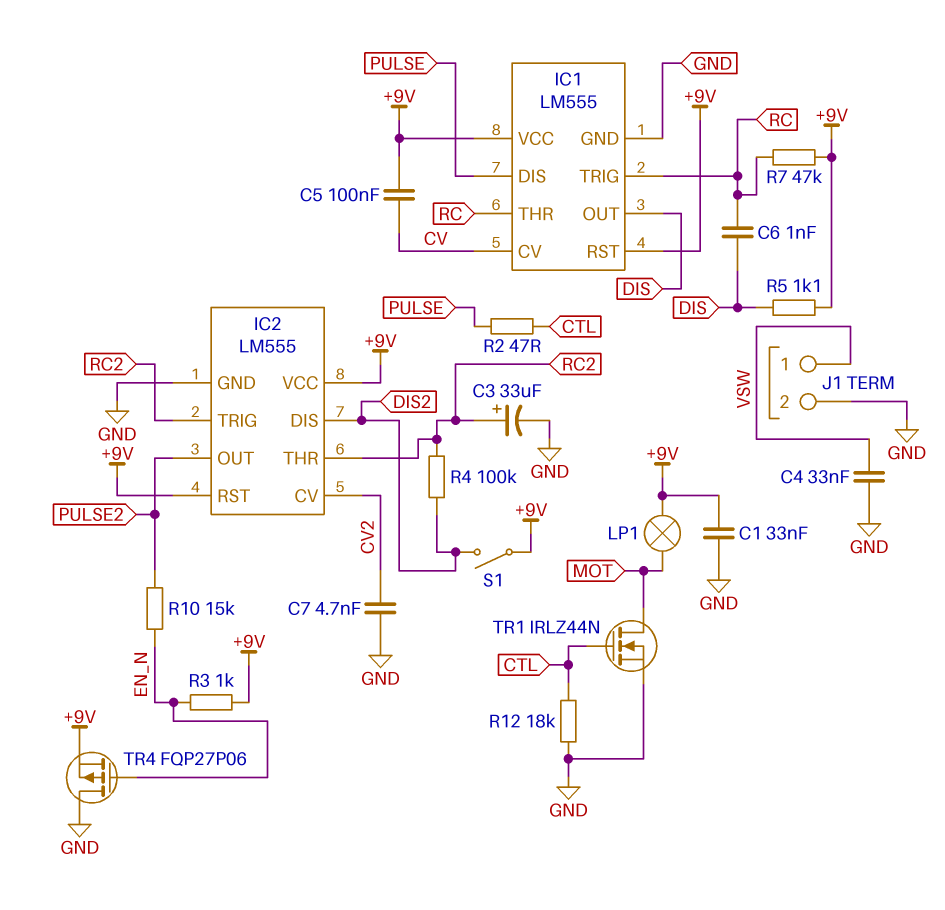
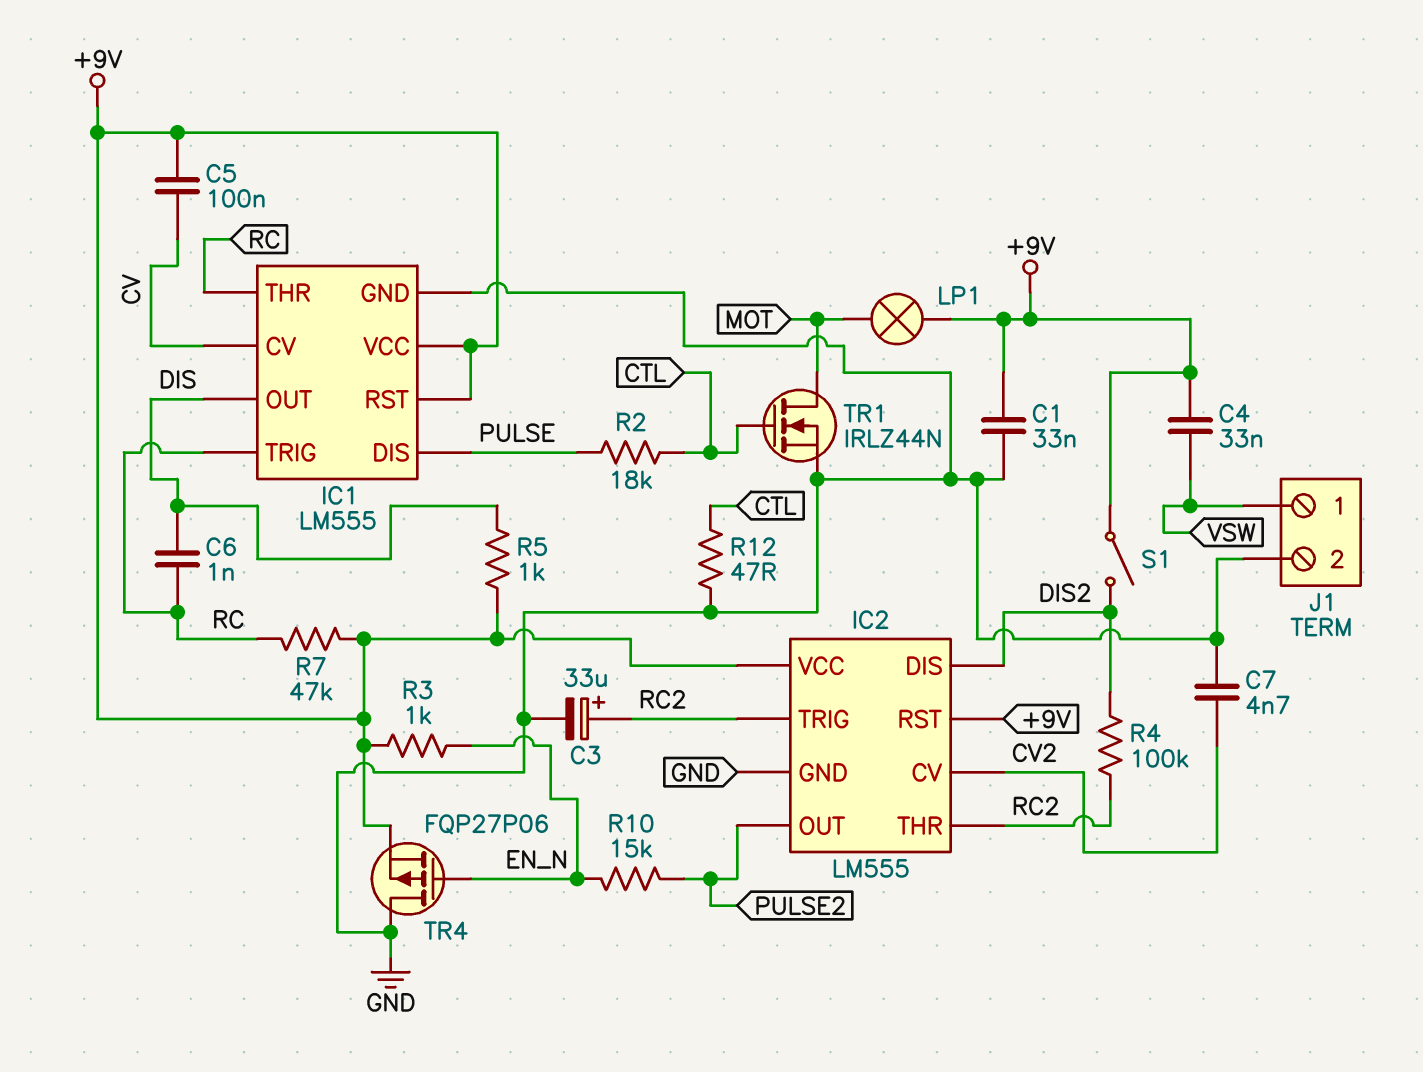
C4: 33nF (GND, VSW) -> 33nF (+9V, VSW)
R2: 47 (CTL, PULSE) -> 18k (CTL, PULSE)
R5: 1.1k (+9V, DIS) -> 1k (+9V, DIS)
R12: 18k (CTL, GND) -> 47 (CTL, GND)

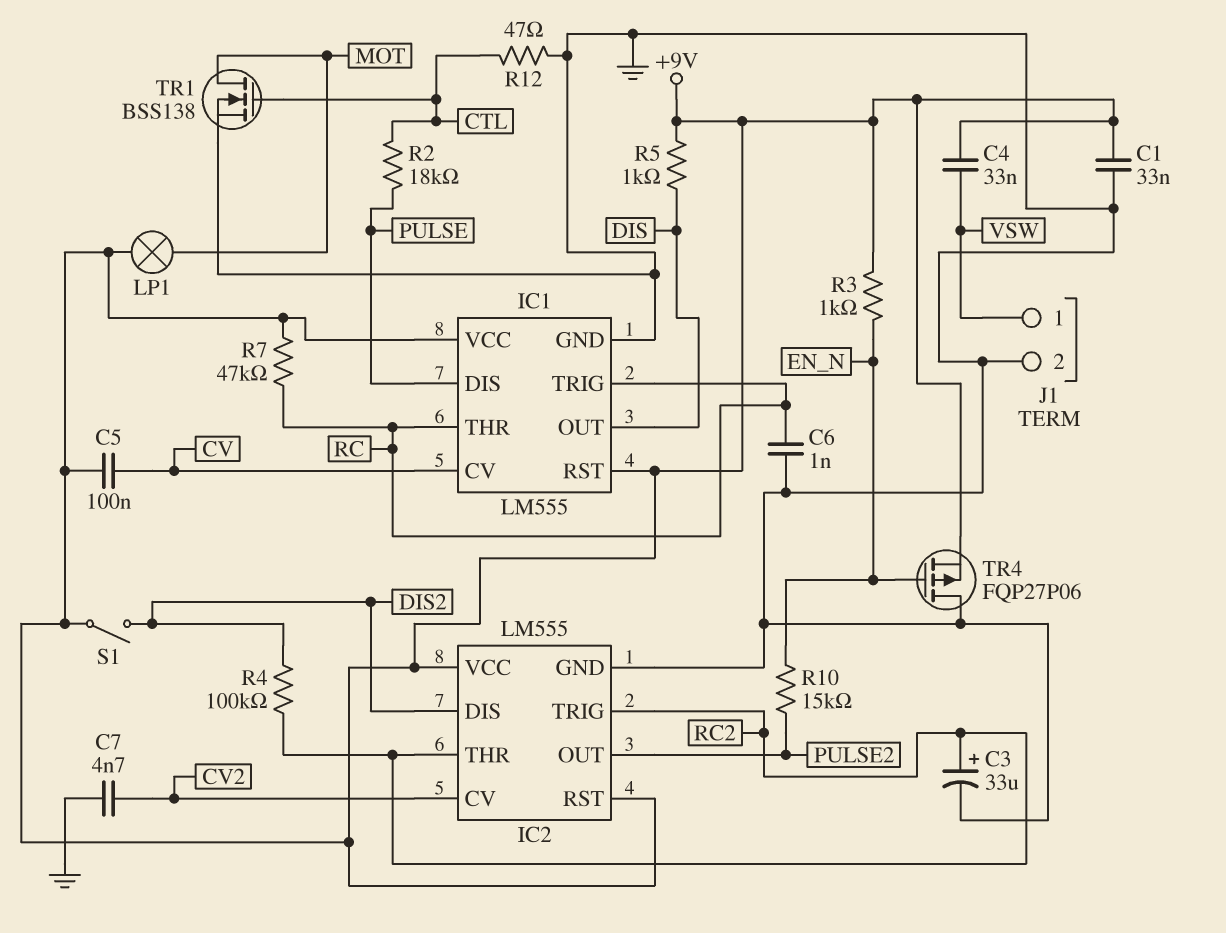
C6: 1nF (DIS, RC) -> 1nF (GND, RC)
TR1: NMOS IRLZ44N (G CTL, D MOT, S GND) -> NMOS BSS138 (G CTL, D MOT, S GND)

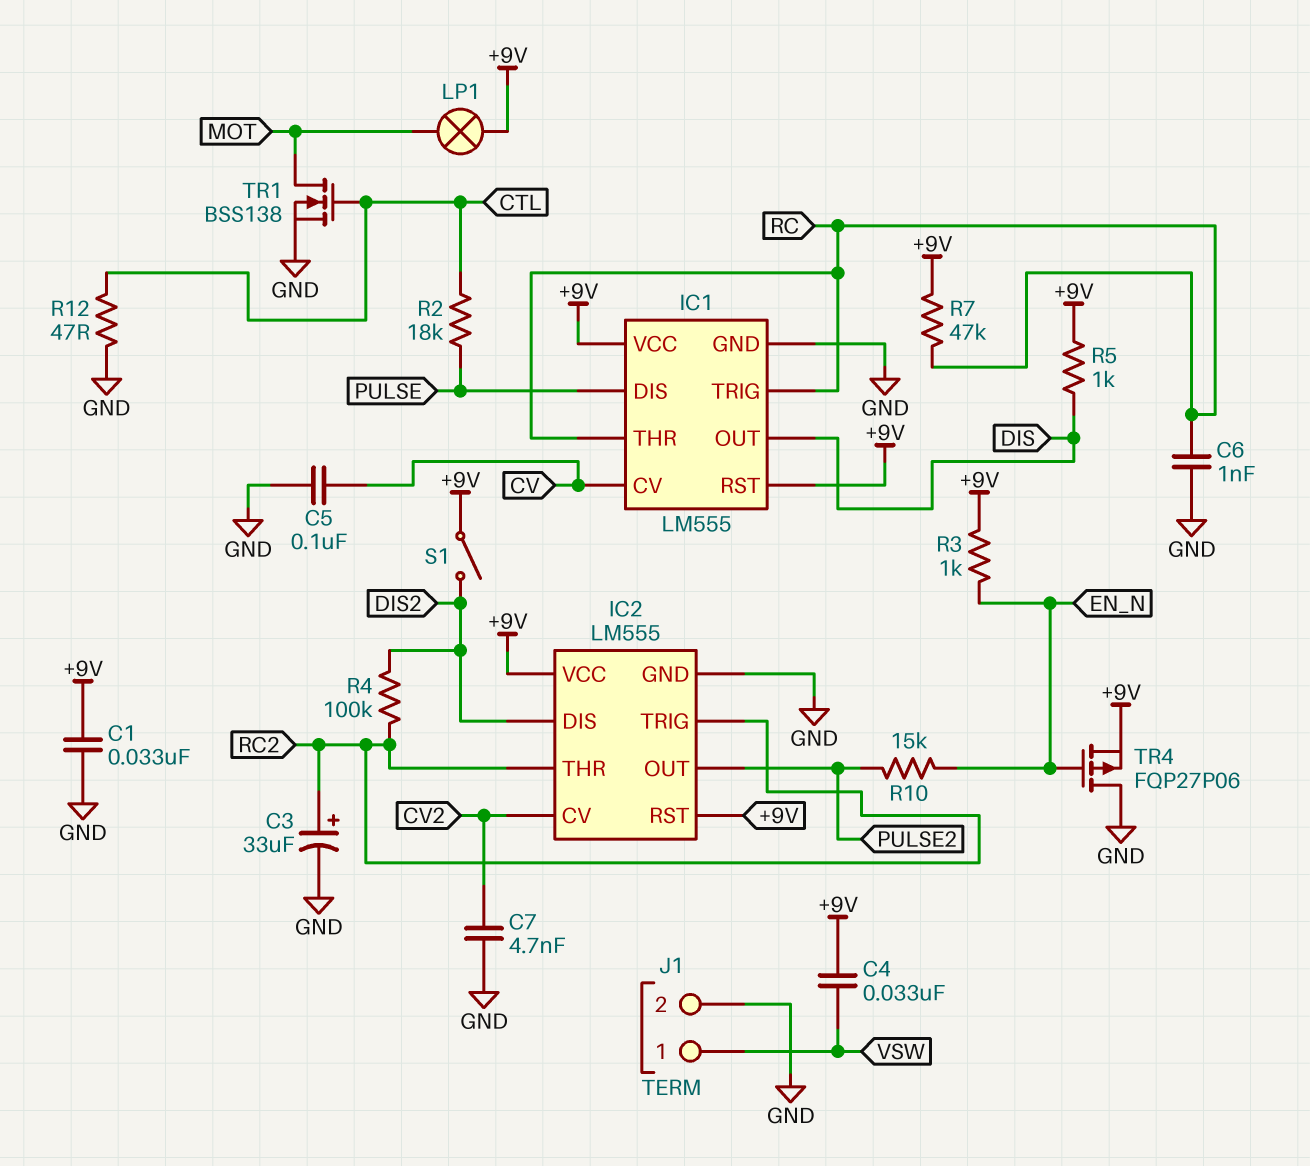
C5: 100nF (+9V, CV) -> 100nF (CV, GND)

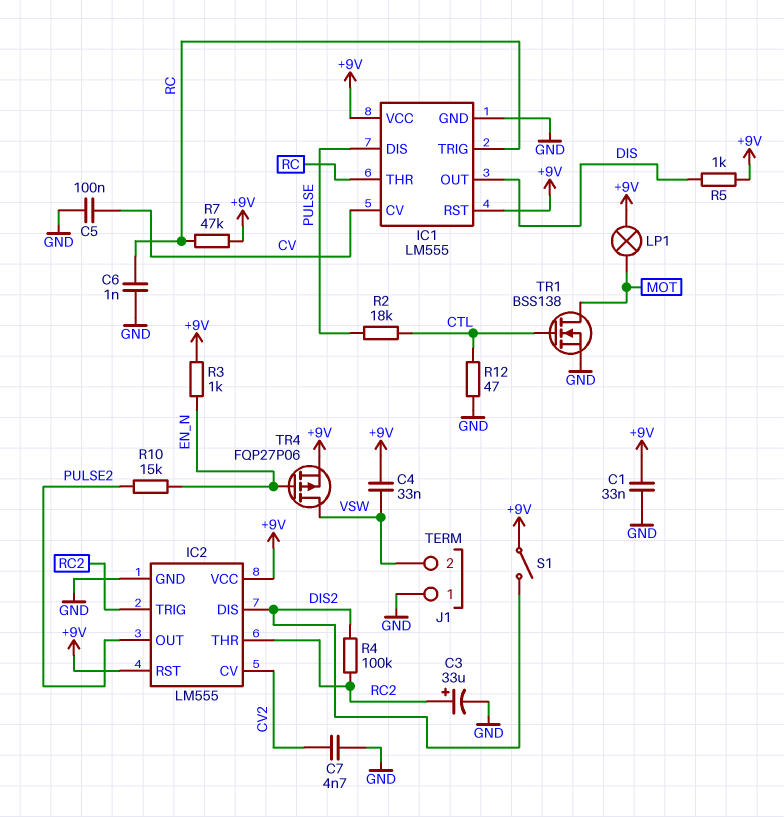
J1 pin 1: VSW -> GND
J1 pin 2: GND -> VSW
TR4: PMOS FQP27P06 (G EN_N, D GND, S +9V) -> PMOS FQP27P06 (G EN_N, D VSW, S +9V)

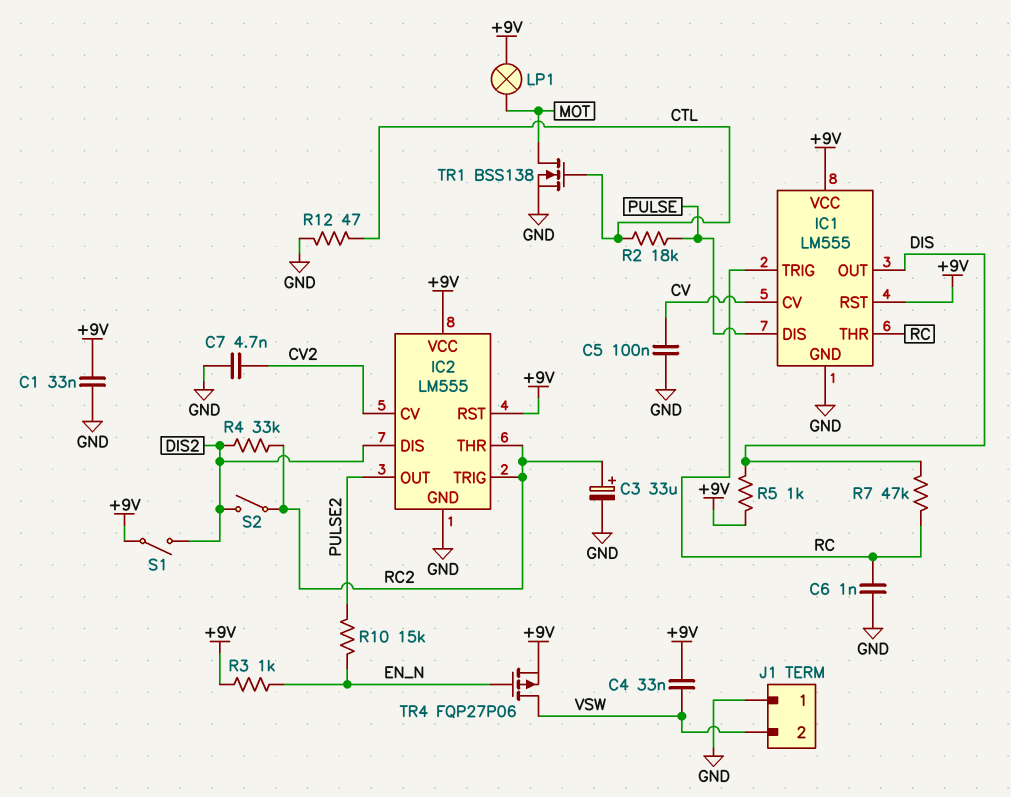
R4: 100k (DIS2, RC2) -> 33k (DIS2, RC2)
R7: 47k (+9V, RC) -> 47k (DIS, RC)
S2: none -> switch (DIS2, RC2)

